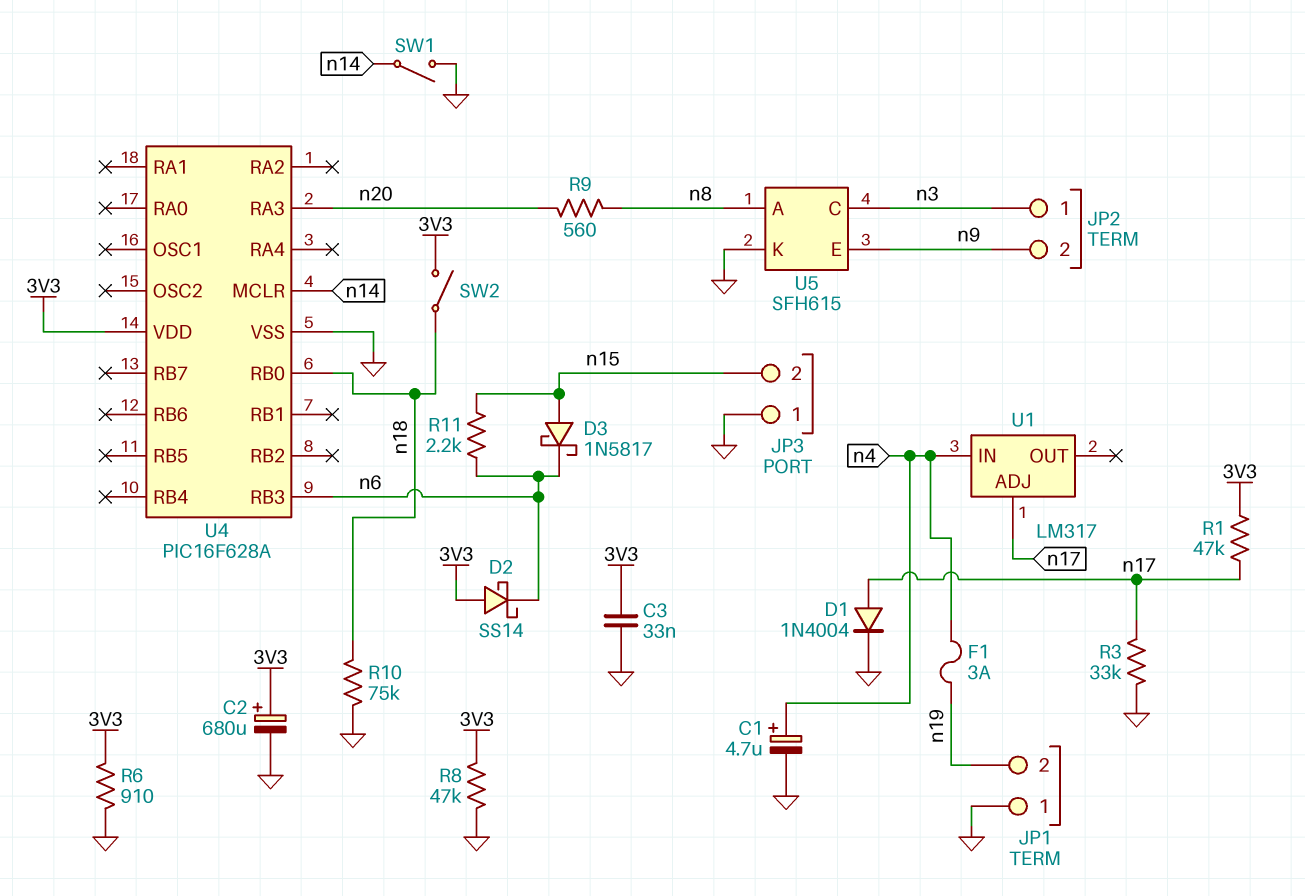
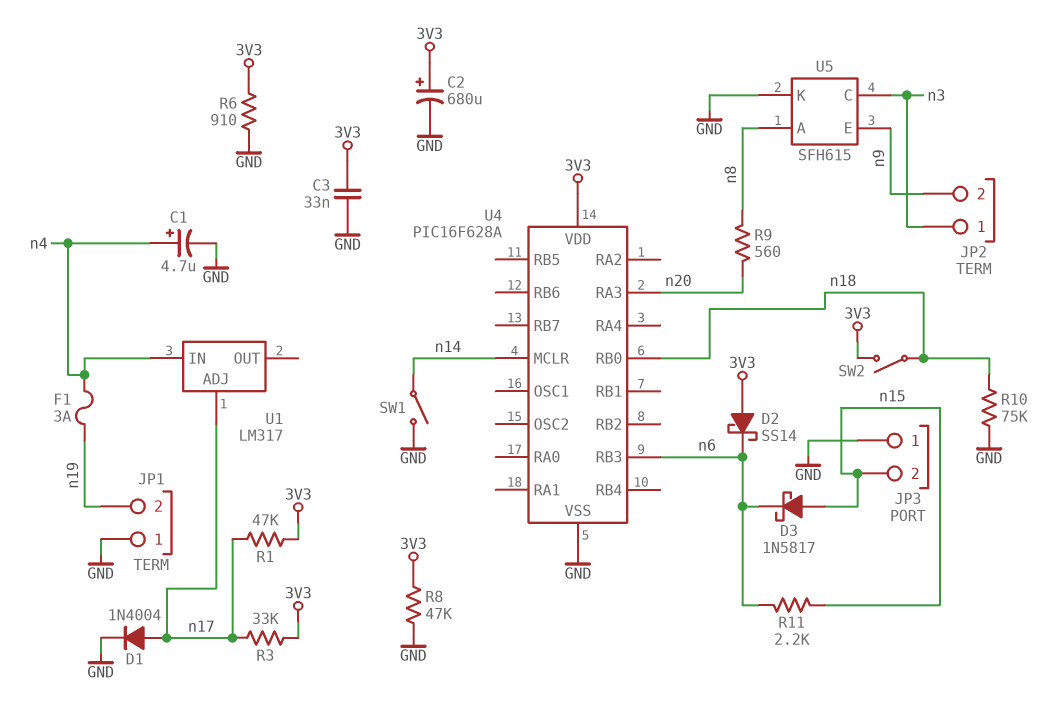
R3: 33k (GND, n17) -> 33k (3V3, n17)

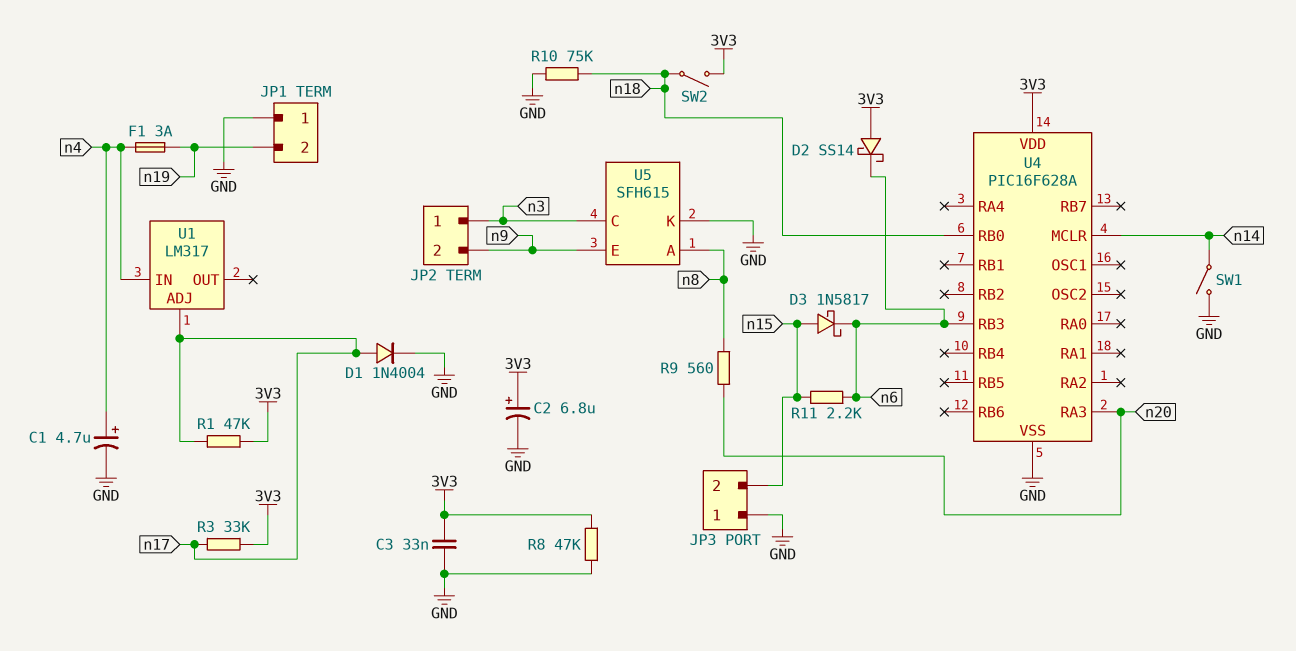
C2: 680uF (plus 3V3, minus GND) -> 6.8uF (plus 3V3, minus GND)
R6: 910 (3V3, GND) -> none

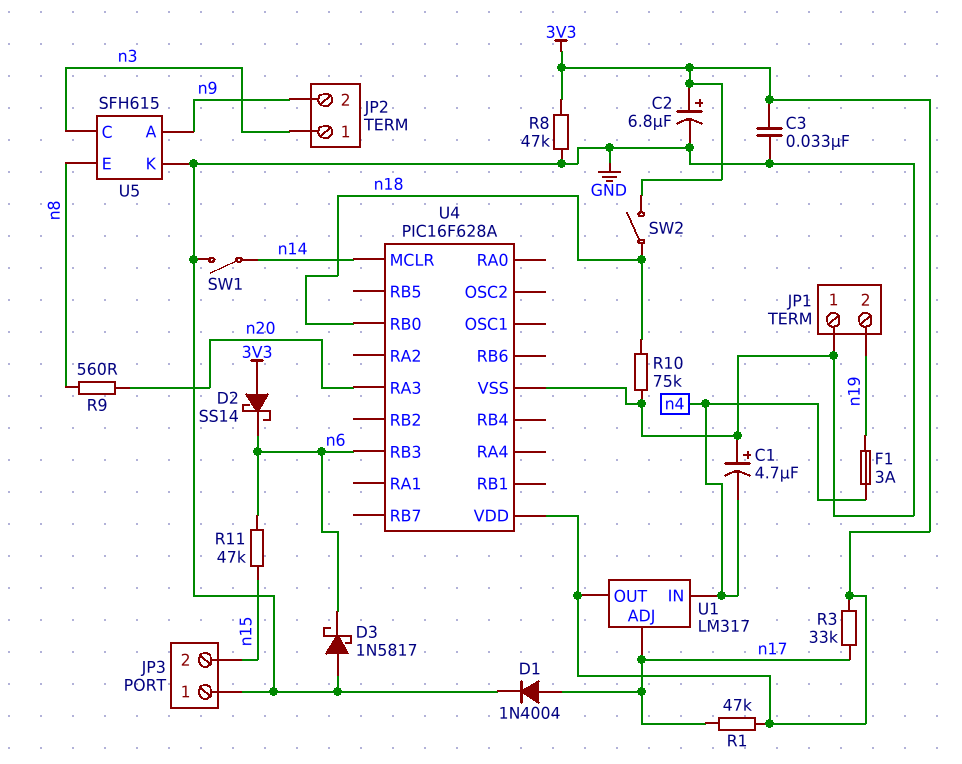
C1: 4.7uF (plus n4, minus GND) -> 4.7uF (plus GND, minus n4)
D3: schottky 1N5817 (A n15, K n6) -> schottky 1N5817 (A GND, K n6)
R11: 2.2k (n6, n15) -> 47k (n6, n15)
U1 pin OUT: none -> 3V3
U5 pin A: n8 -> n9
U5 pin E: n9 -> n8

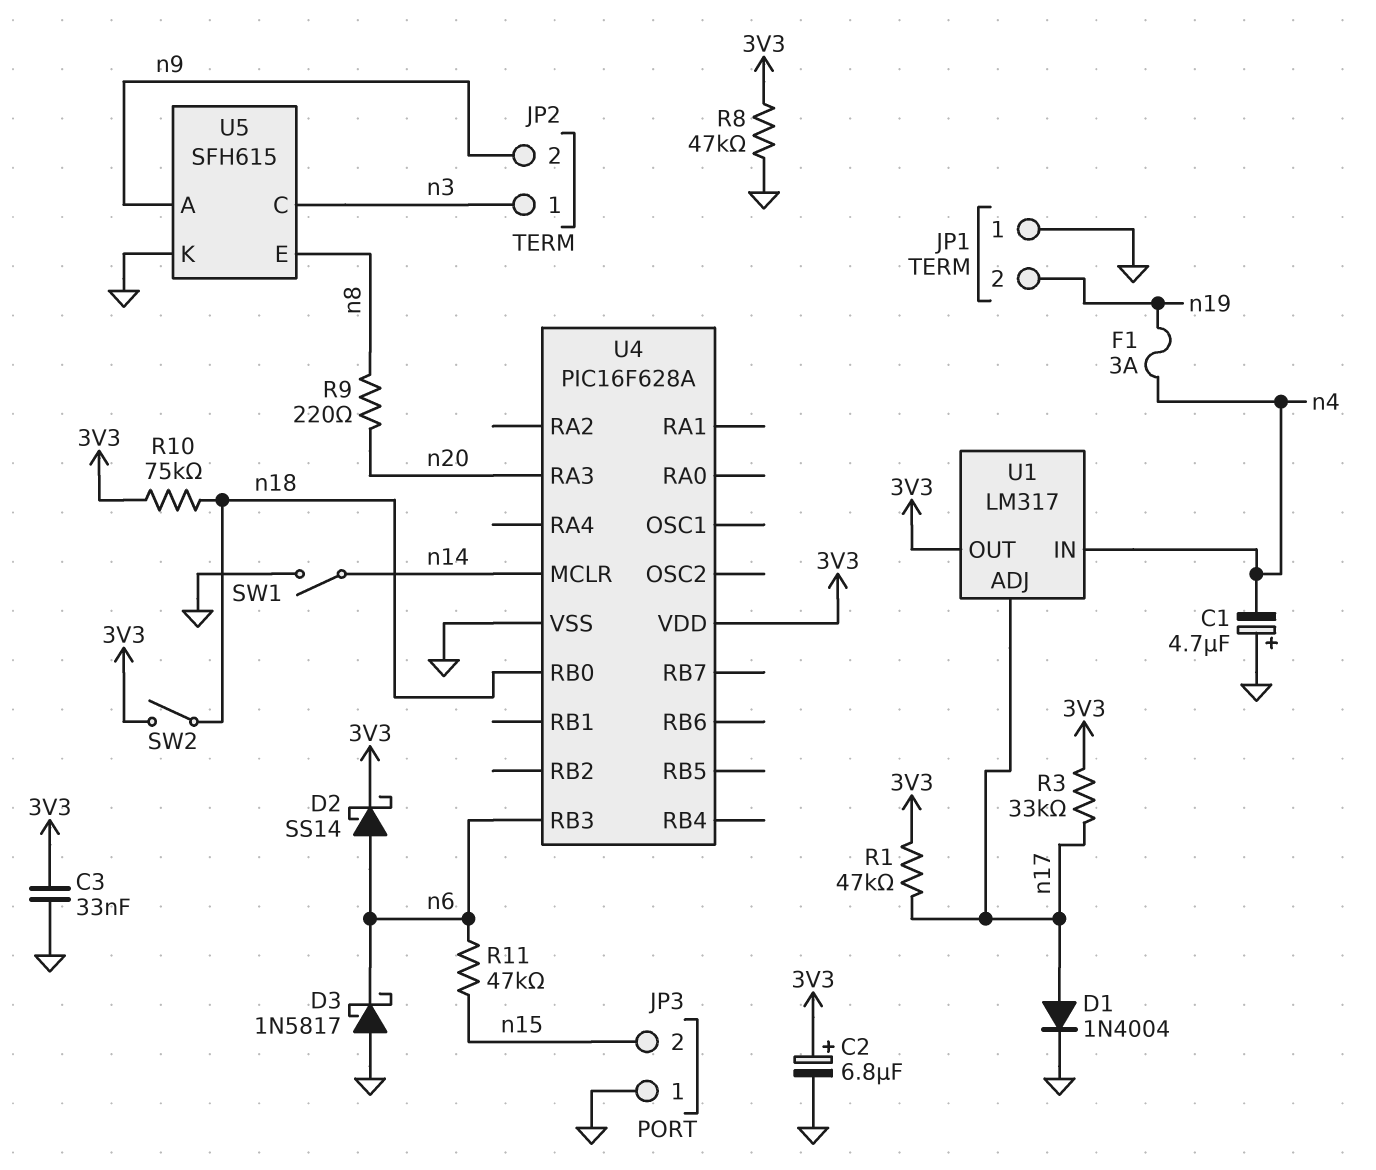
D2: schottky SS14 (A 3V3, K n6) -> schottky SS14 (A n6, K 3V3)
R9: 560 (n8, n20) -> 220 (n8, n20)
R10: 75k (GND, n18) -> 75k (3V3, n18)

